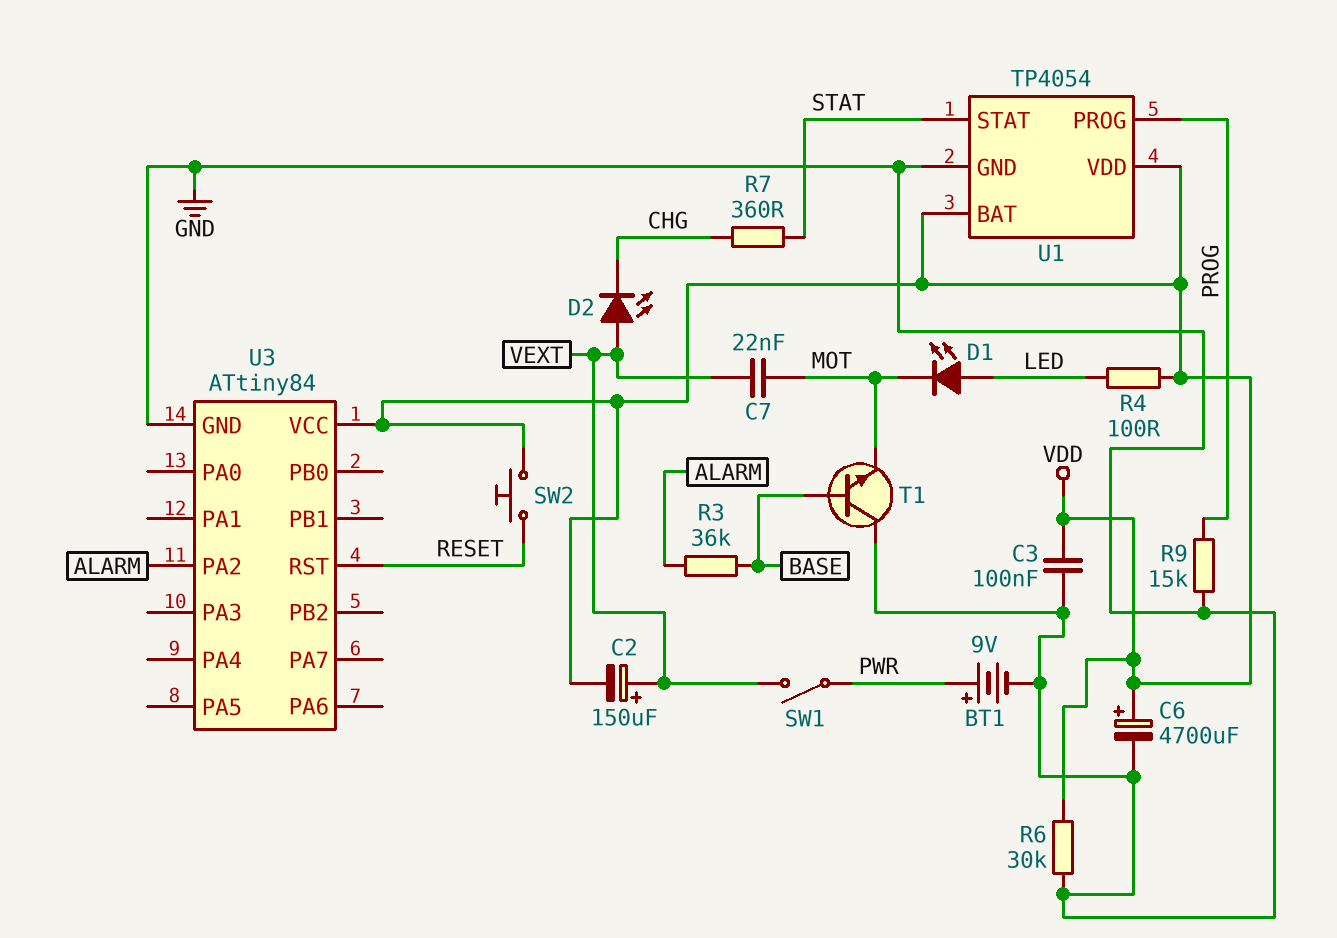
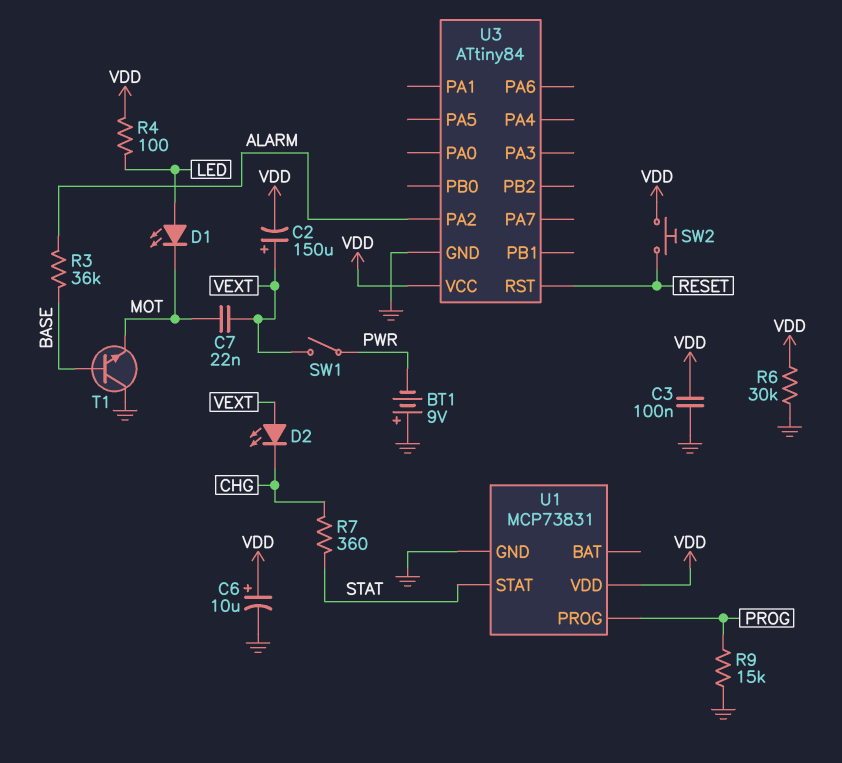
BT1: 9V (plus PWR, minus GND) -> 9V (plus GND, minus PWR)
C6: 4700uF (plus VDD, minus GND) -> 10uF (plus VDD, minus GND)
U1: TP4054 -> MCP73831
U1 pin BAT: VDD -> none

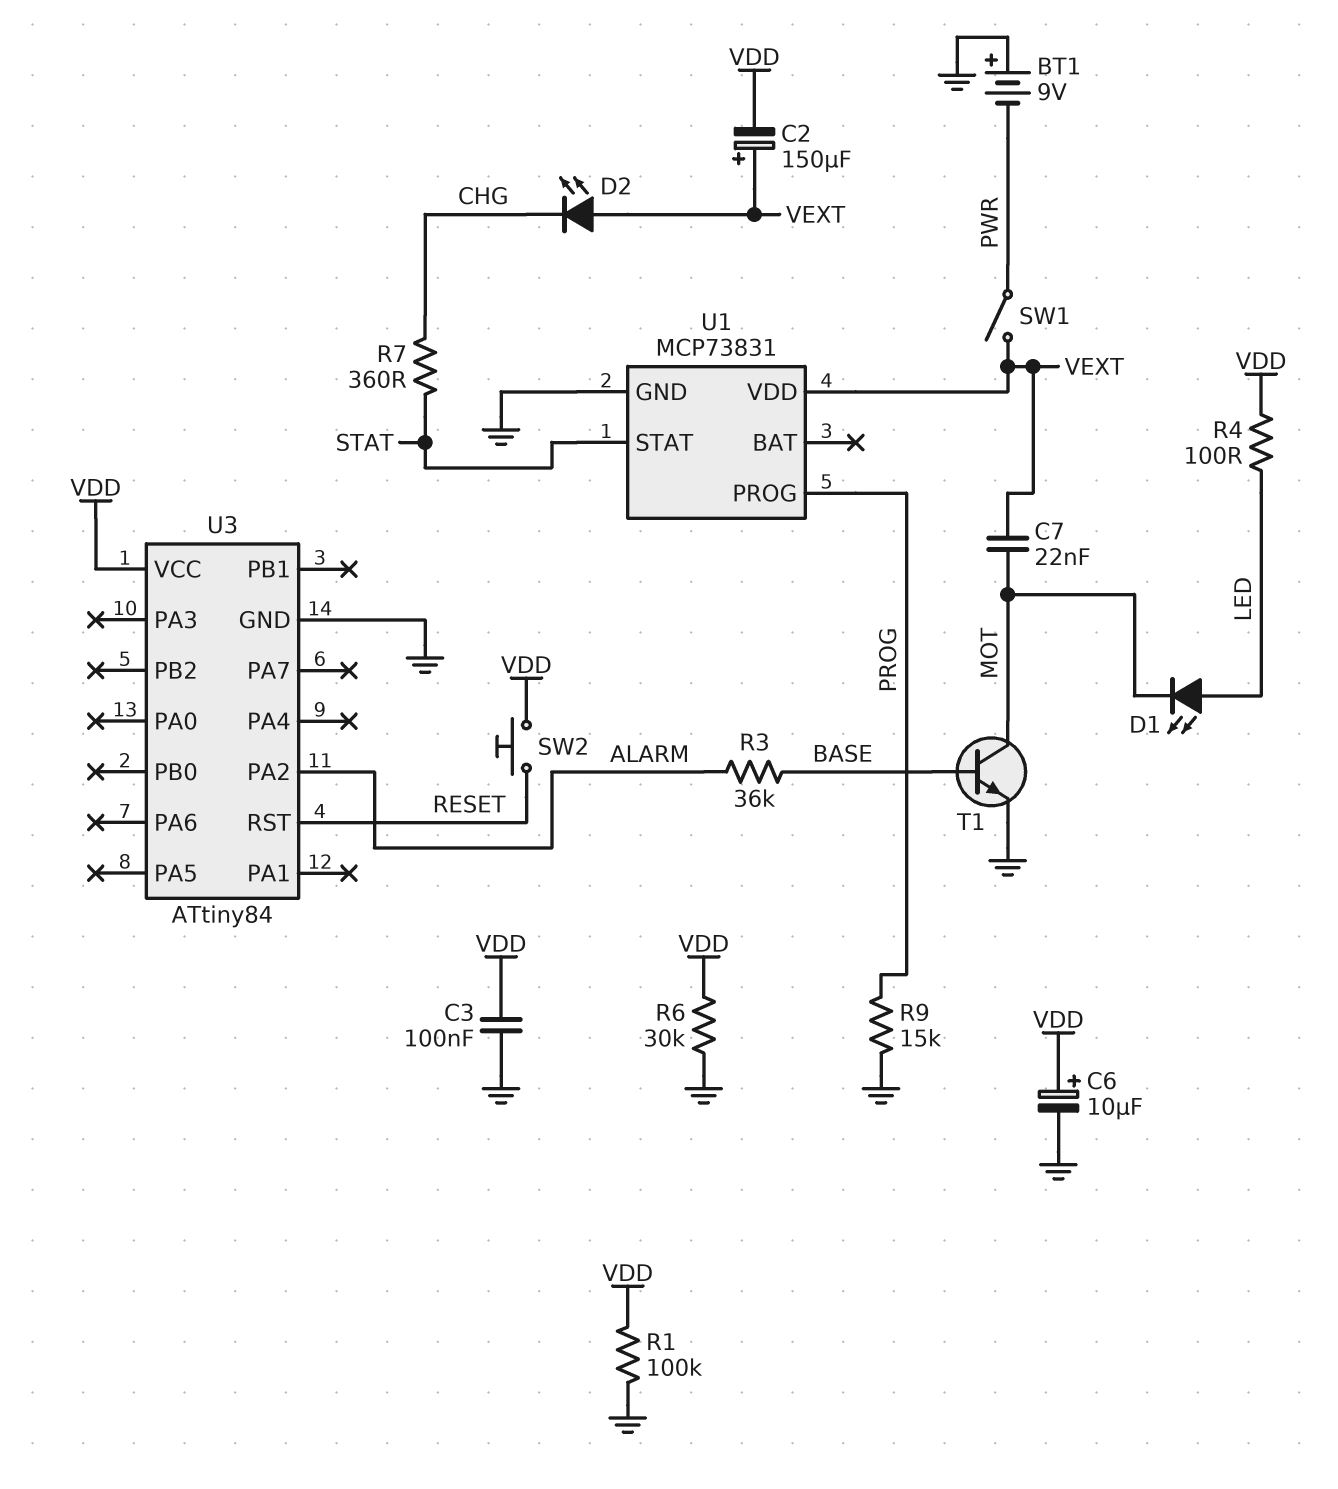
R1: none -> 100k (GND, VDD)
T1: NPN (B BASE, C GND, E MOT) -> NPN (B BASE, C MOT, E GND)
U1 pin VDD: VDD -> VEXT

